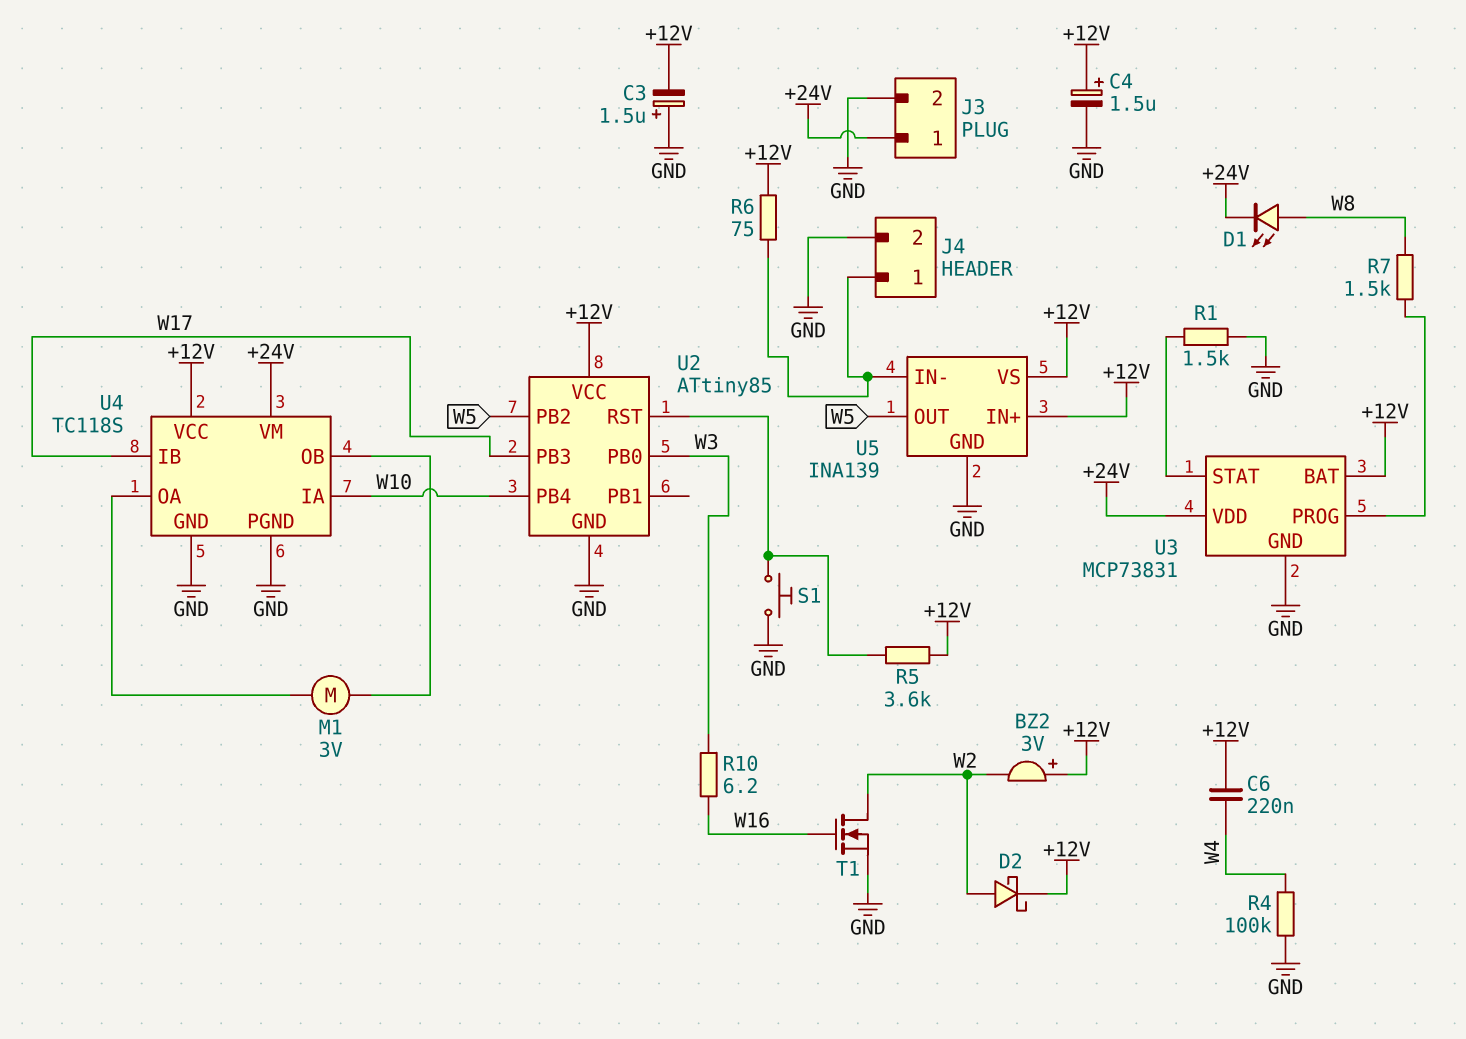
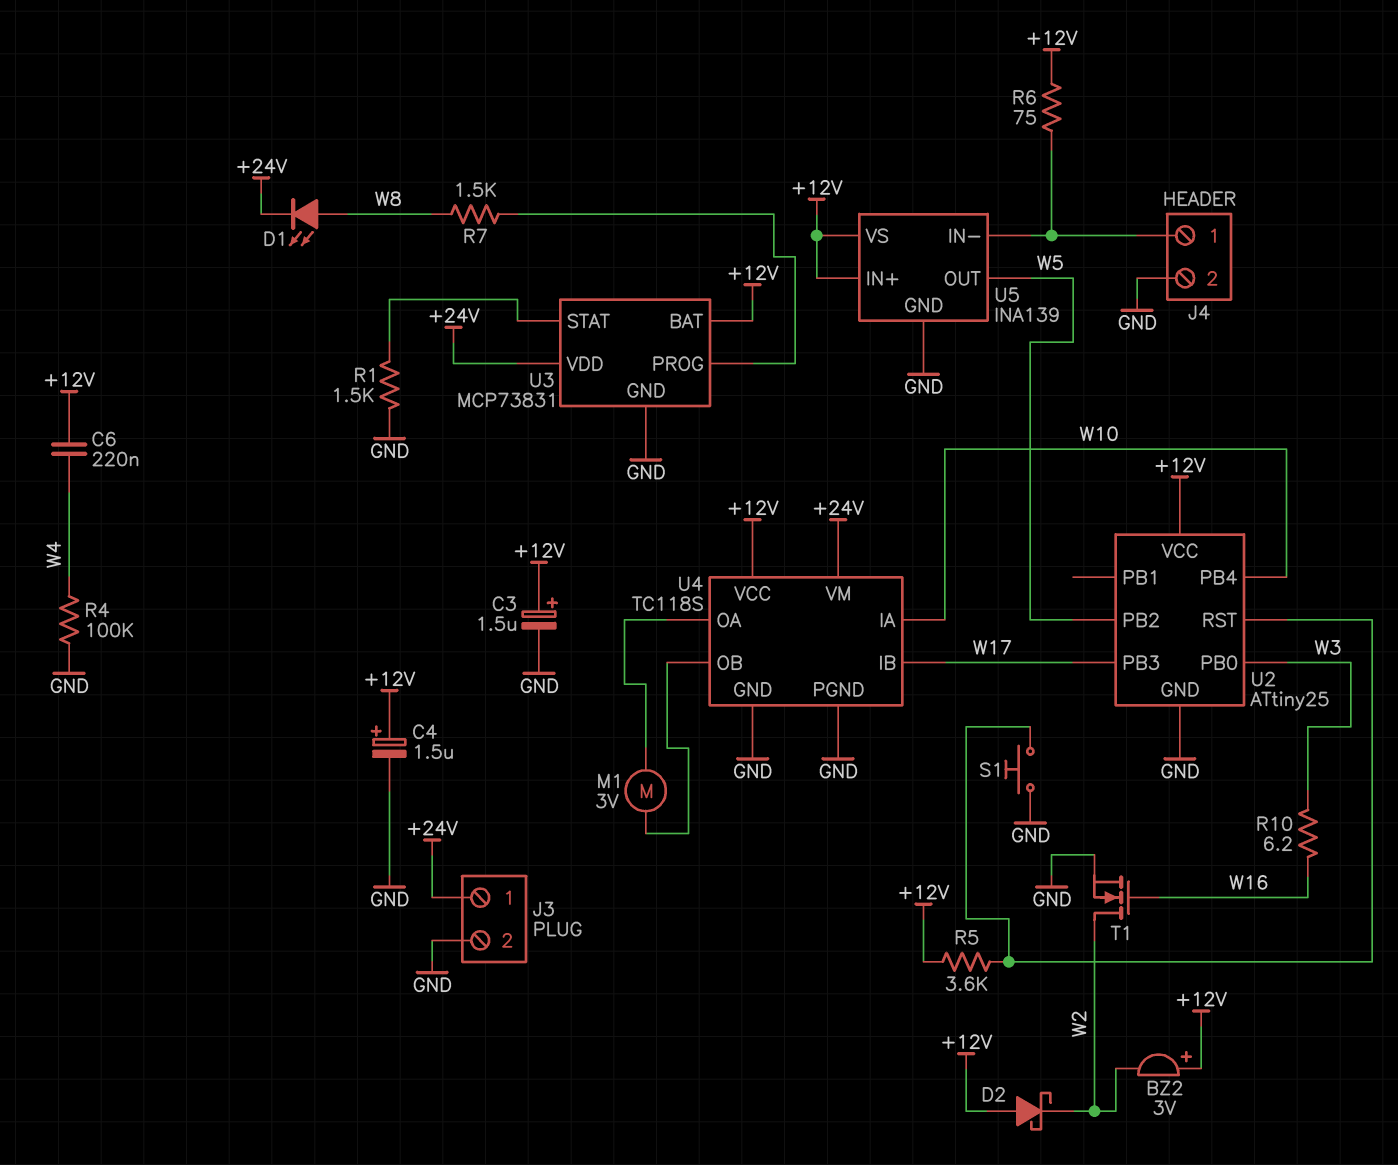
C3: 1.5uF (plus GND, minus +12V) -> 1.5uF (plus +12V, minus GND)
D2: schottky (A W2, K +12V) -> schottky (A +12V, K W2)
U2: ATtiny85 -> ATtiny25

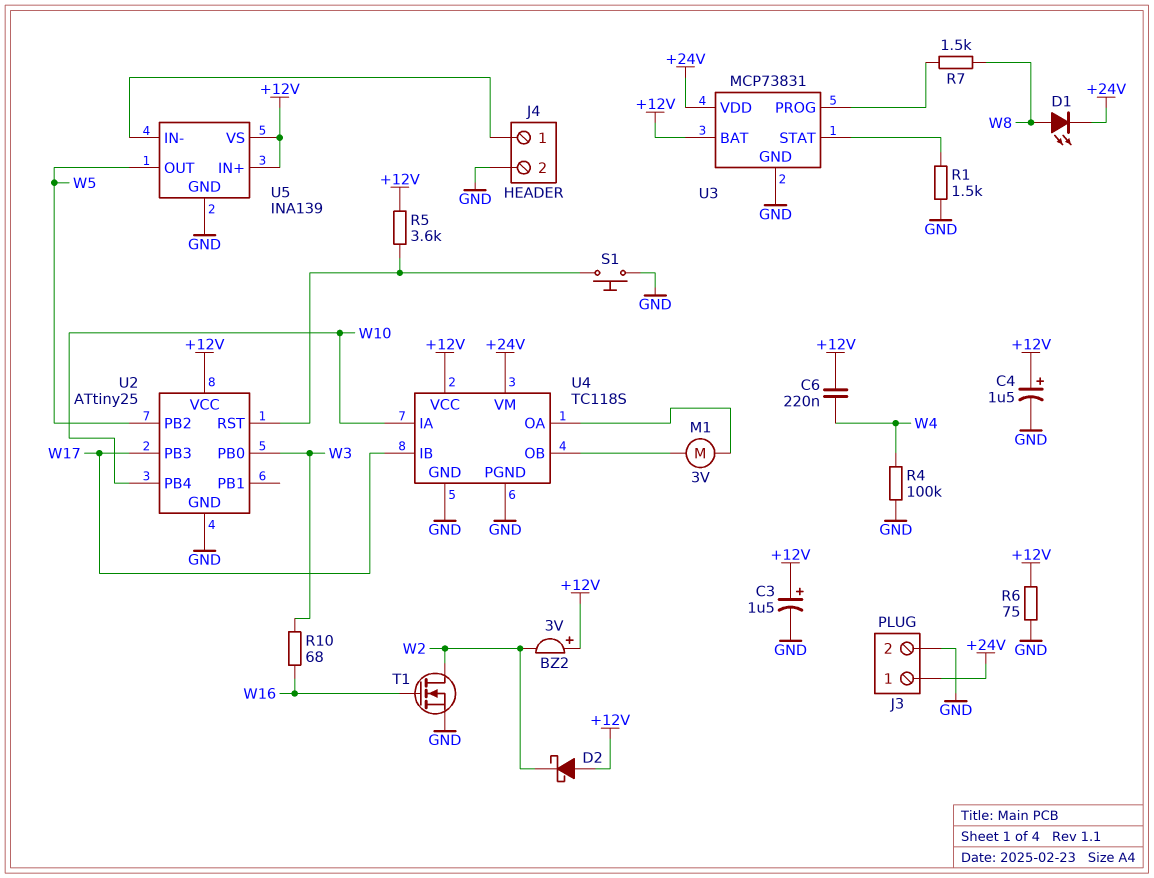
R6: 75 (+12V, J4/1) -> 75 (+12V, GND)
R10: 6.2 (W3, W16) -> 68 (W3, W16)

